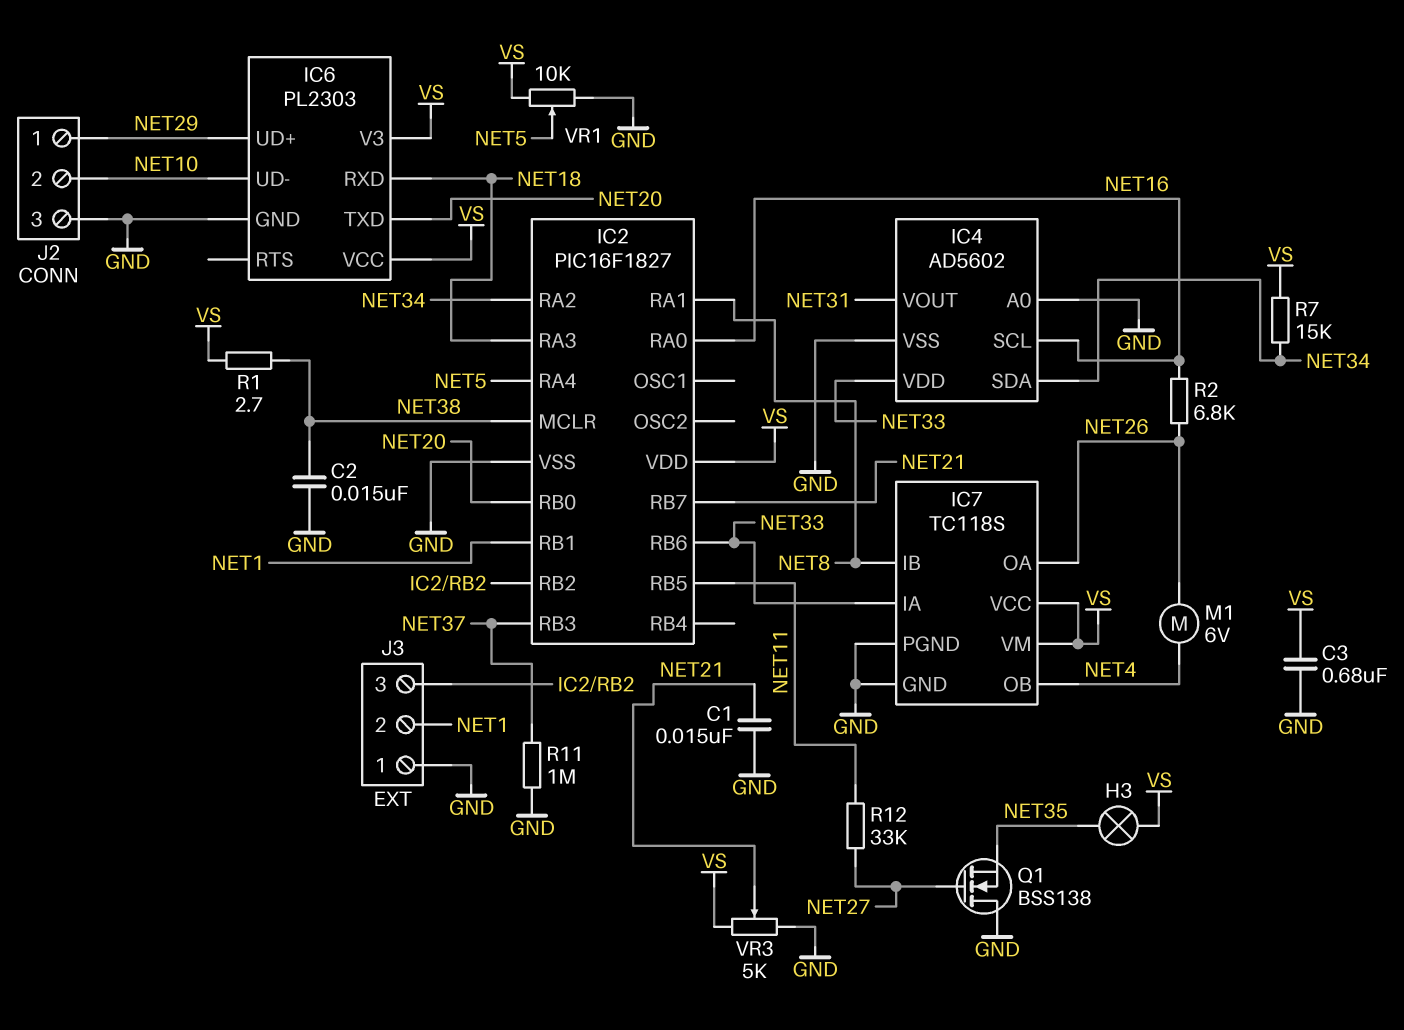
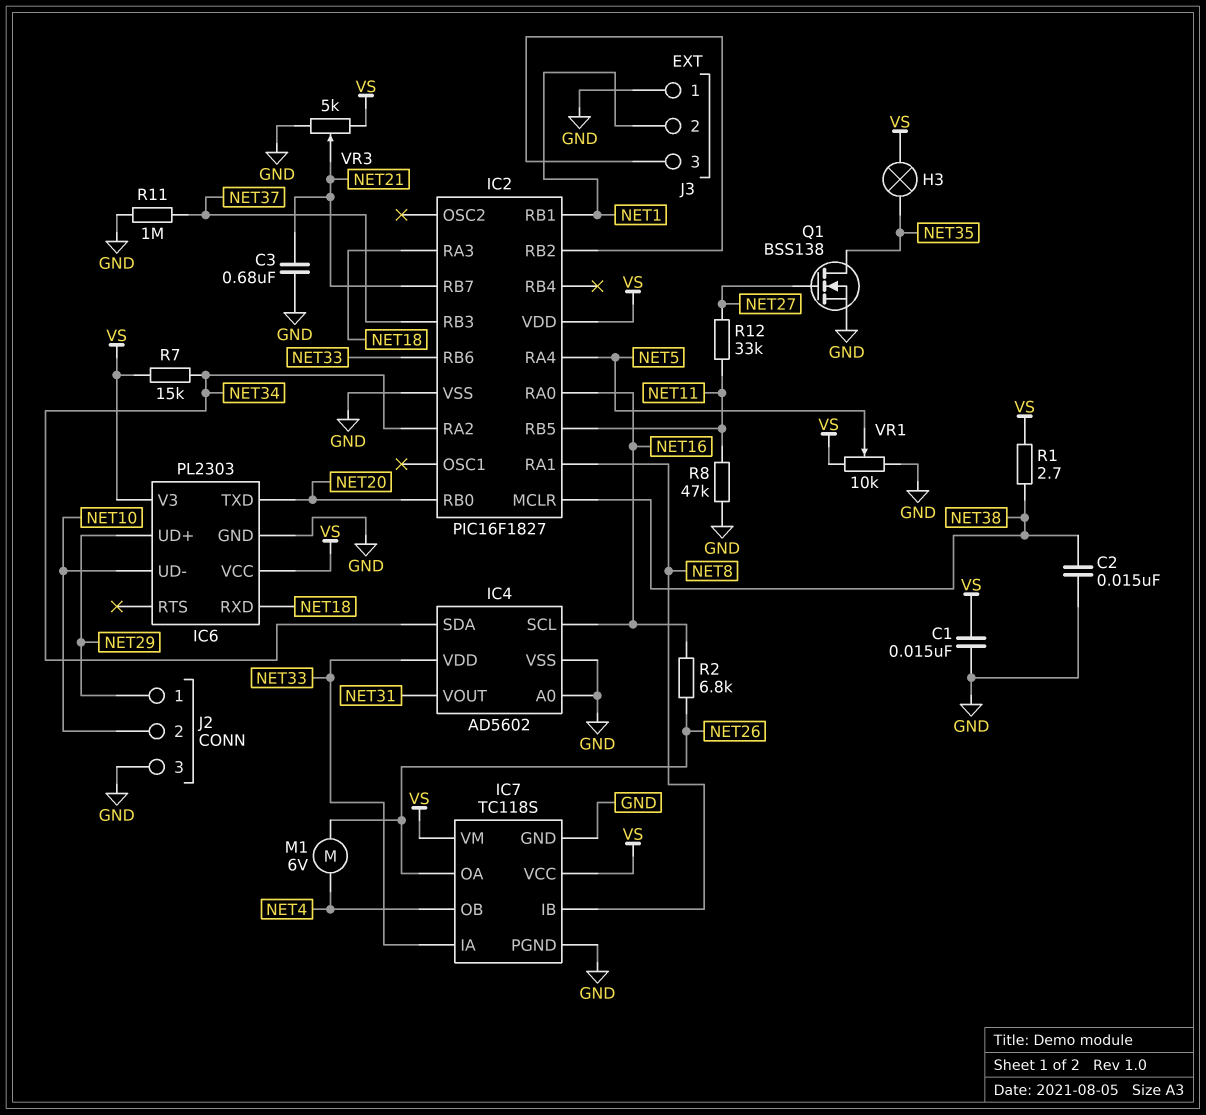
C1: 15nF (GND, NET21) -> 15nF (GND, VS)
C3: 680nF (GND, VS) -> 680nF (GND, NET21)
Q1: NMOS BSS138 (G NET27, D GND, S NET35) -> NMOS BSS138 (G NET27, D NET35, S GND)
R8: none -> 47k (GND, NET11)

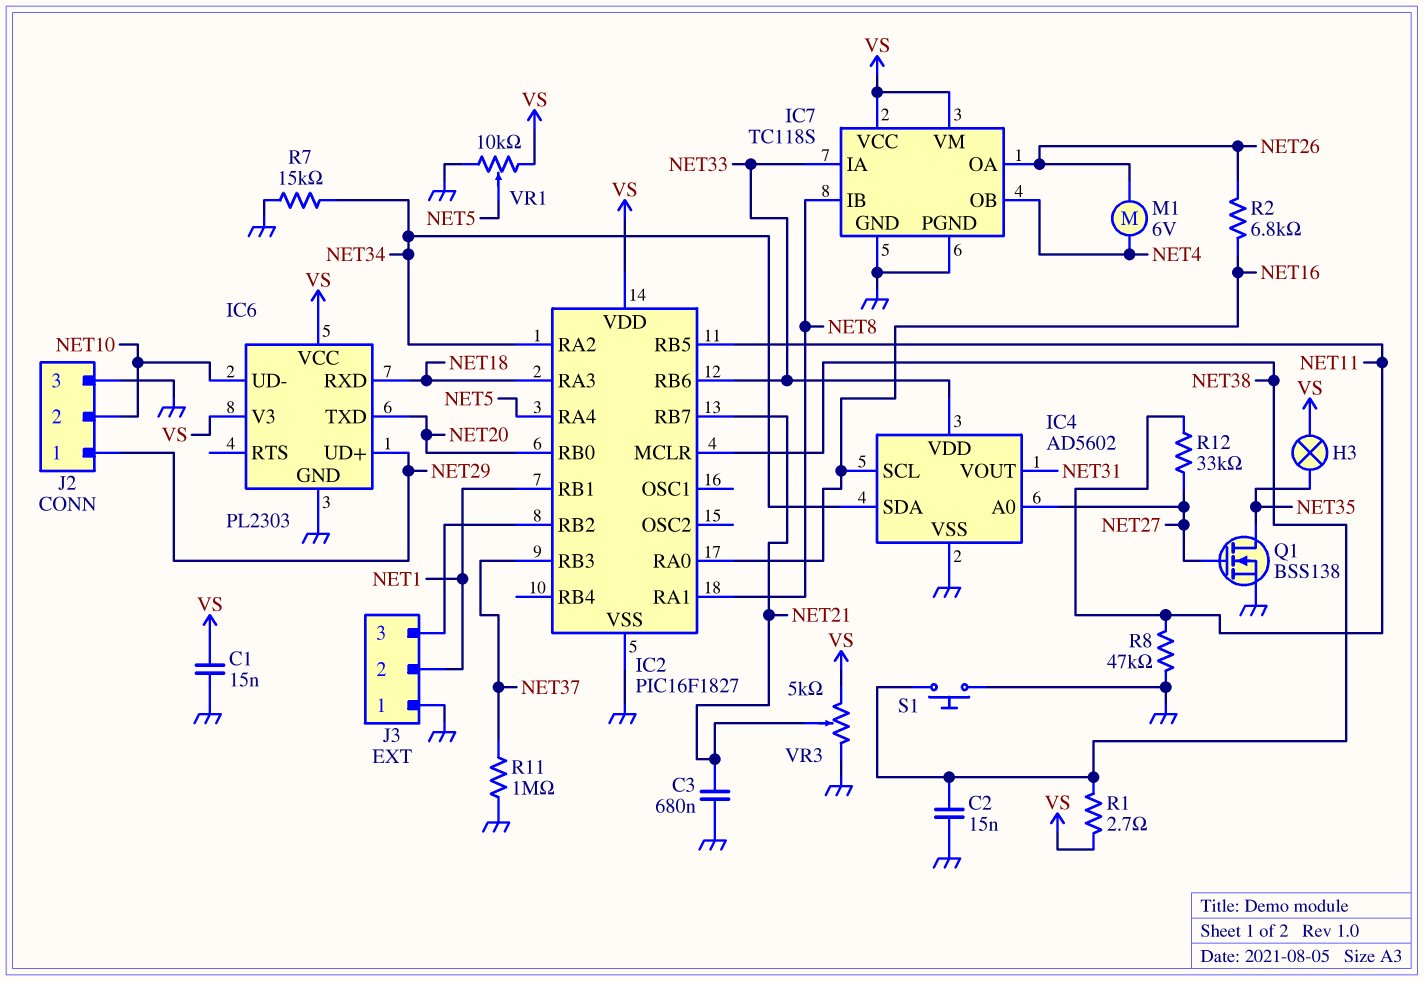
IC4 pin A0: GND -> NET27
R7: 15k (NET34, VS) -> 15k (GND, NET34)
S1: none -> button (GND, NET38)

